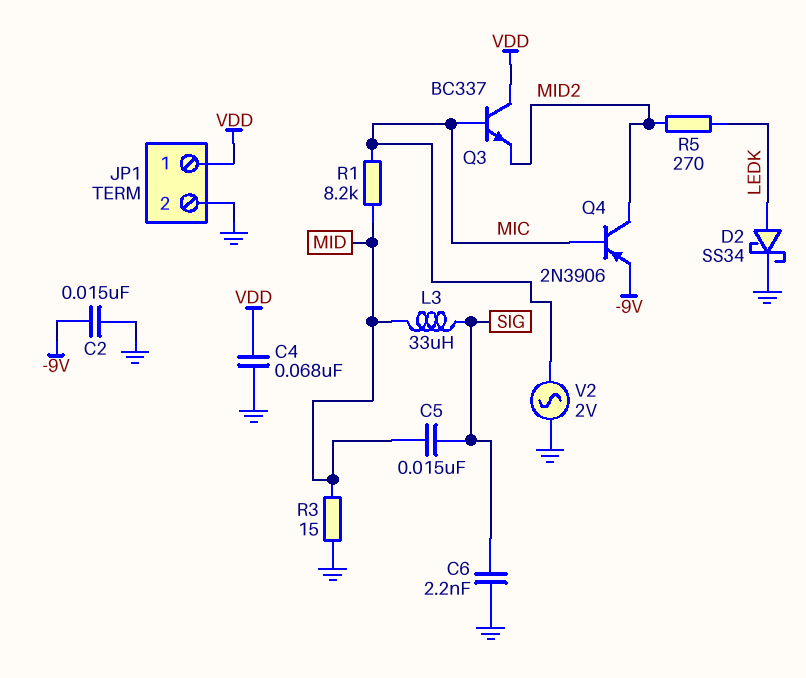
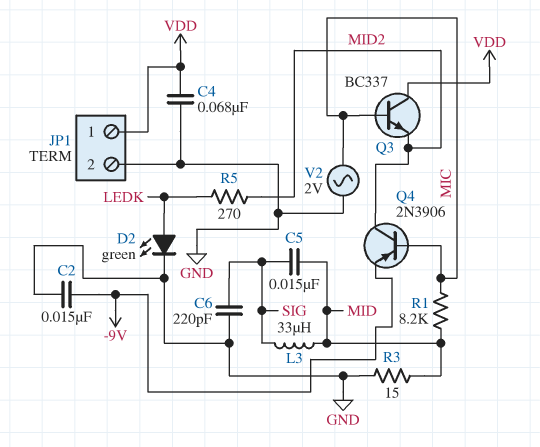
C6: 2.2nF (GND, SIG) -> 220pF (GND, SIG)
D2: schottky SS34 (A LEDK, K GND) -> LED green (A LEDK, K GND)

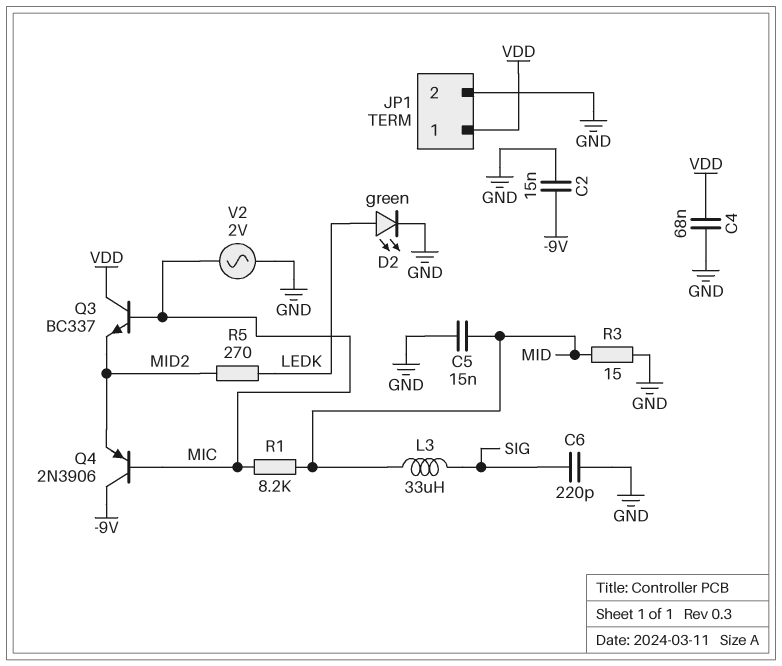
C5: 15nF (MID, SIG) -> 15nF (GND, MID)
Q4: PNP 2N3906 (B MIC, C MID2, E -9V) -> PNP 2N3906 (B MIC, C -9V, E MID2)

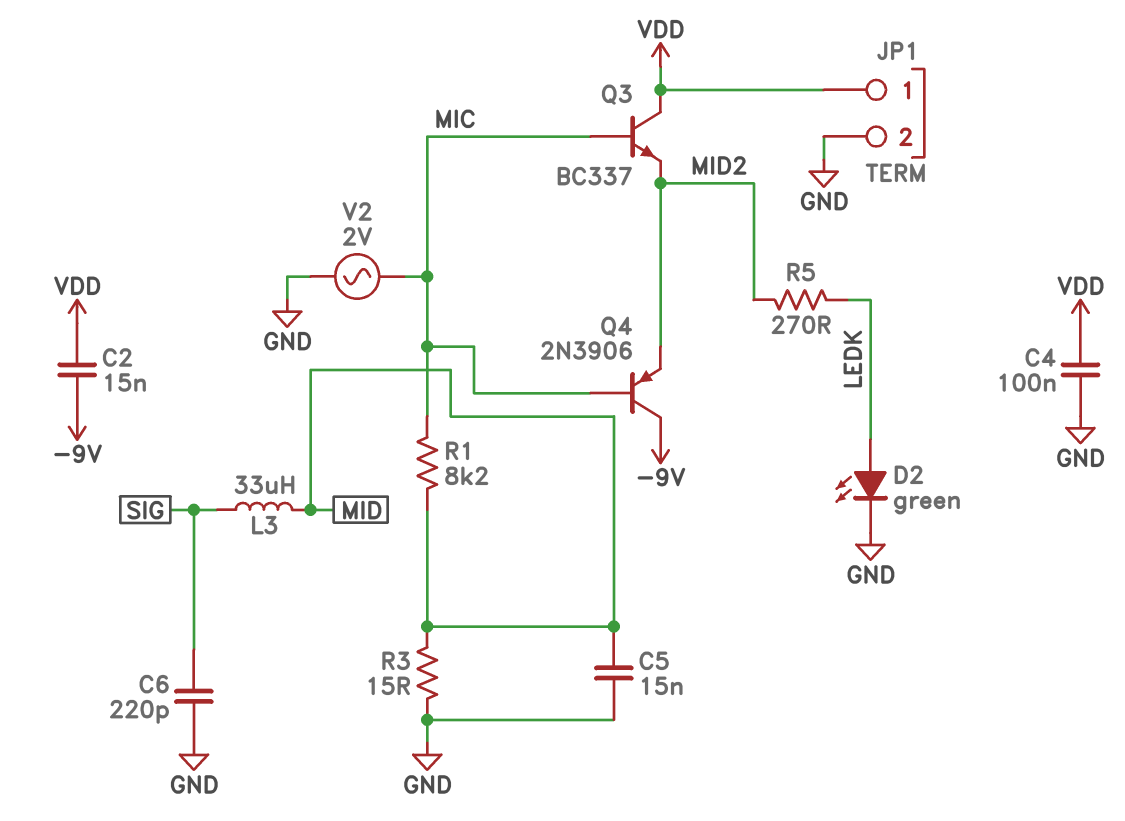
C2: 15nF (-9V, GND) -> 15nF (-9V, VDD)
C4: 68nF (GND, VDD) -> 100nF (GND, VDD)

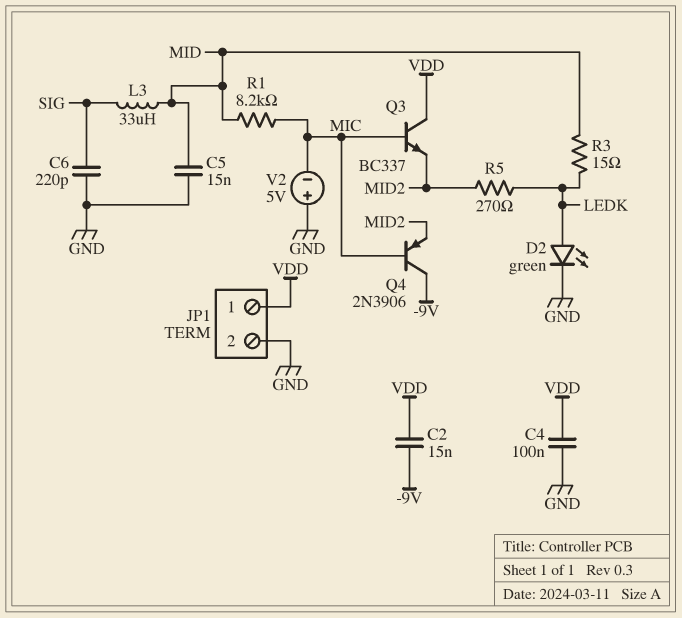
R3: 15 (GND, MID) -> 15 (LEDK, MID)
V2: AC 2V (GND, MIC) -> 5V (plus GND, minus MIC)

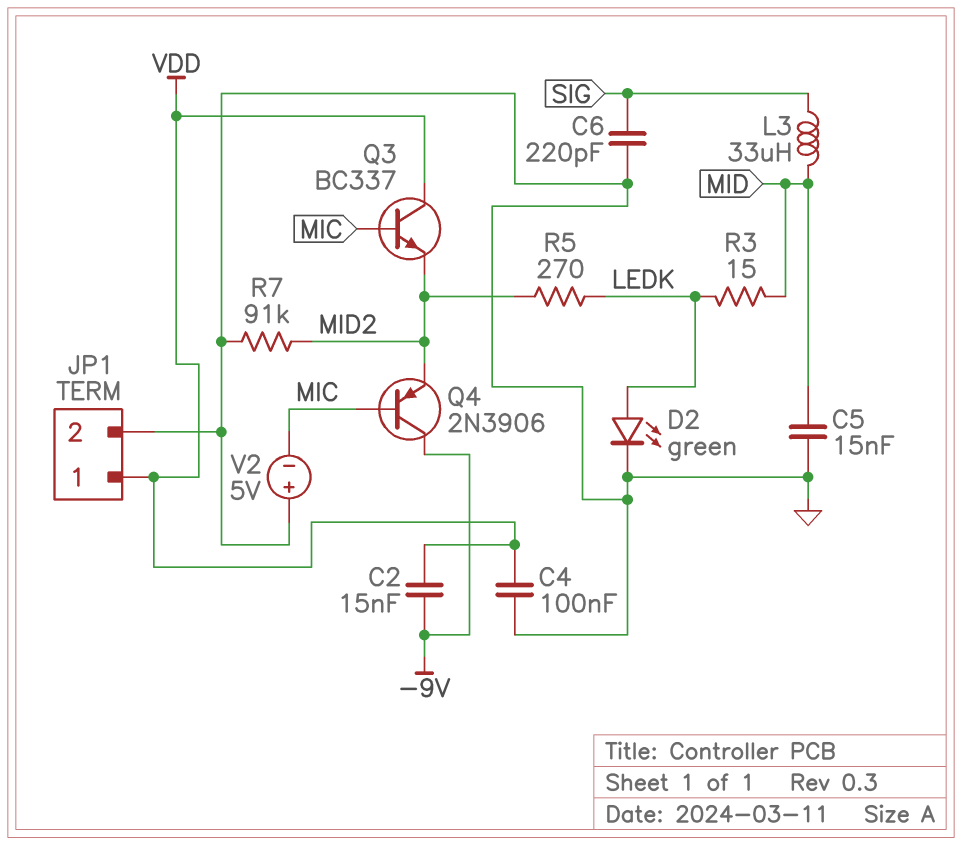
R1: 8.2k (MIC, MID) -> none
R7: none -> 91k (GND, MID2)

